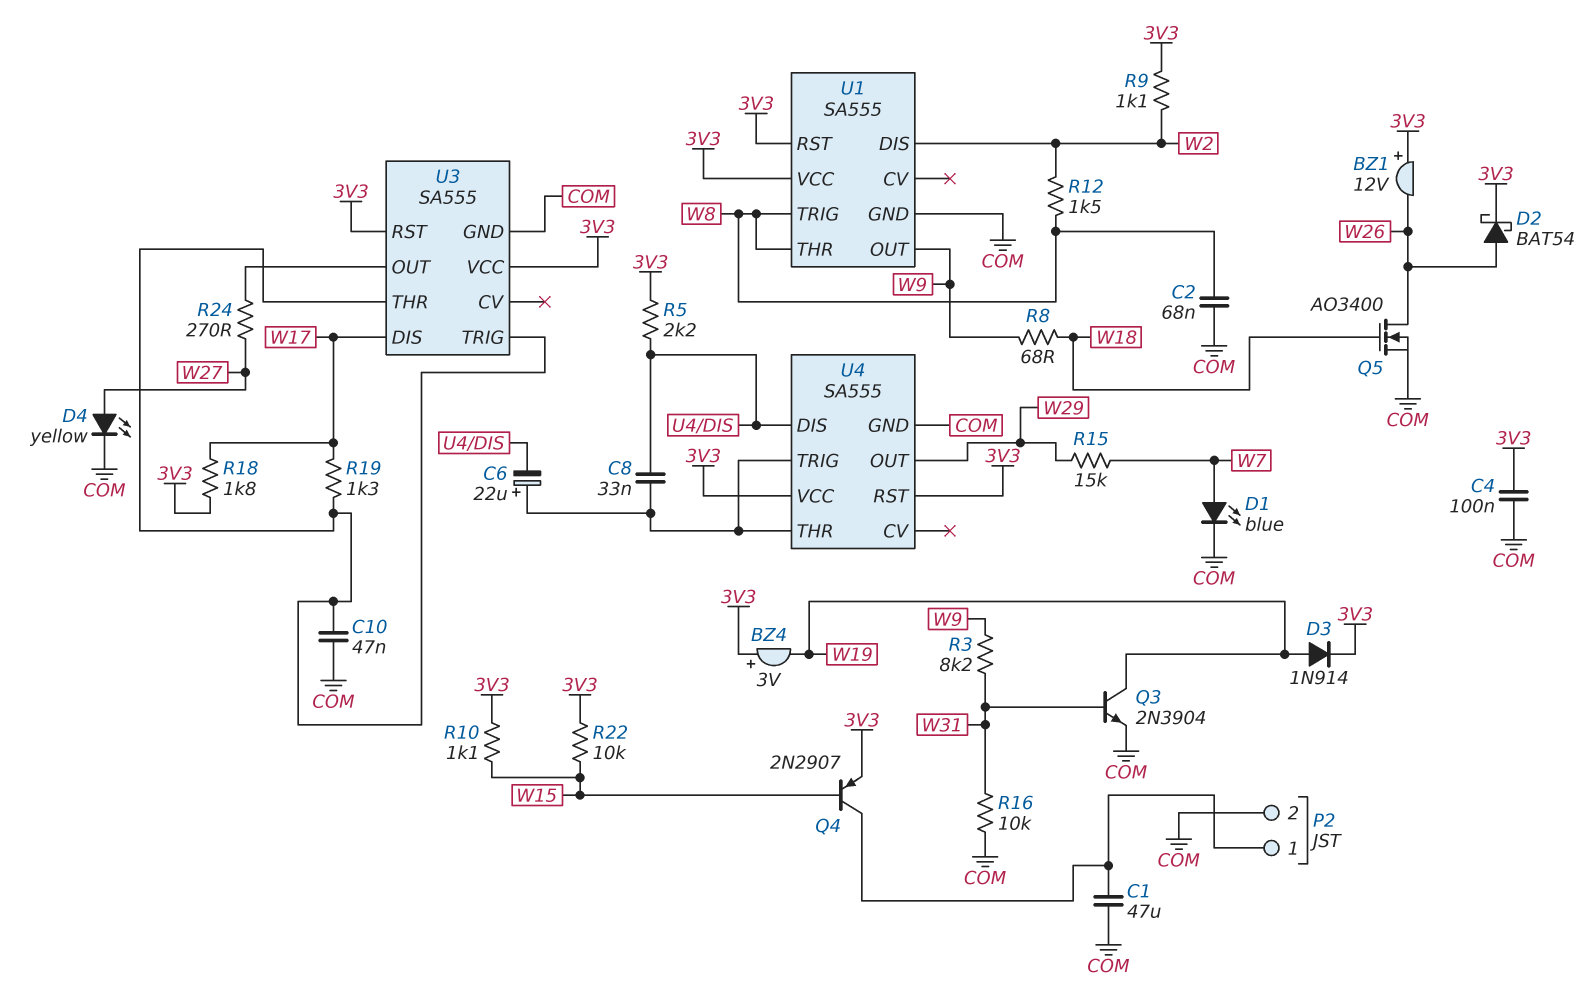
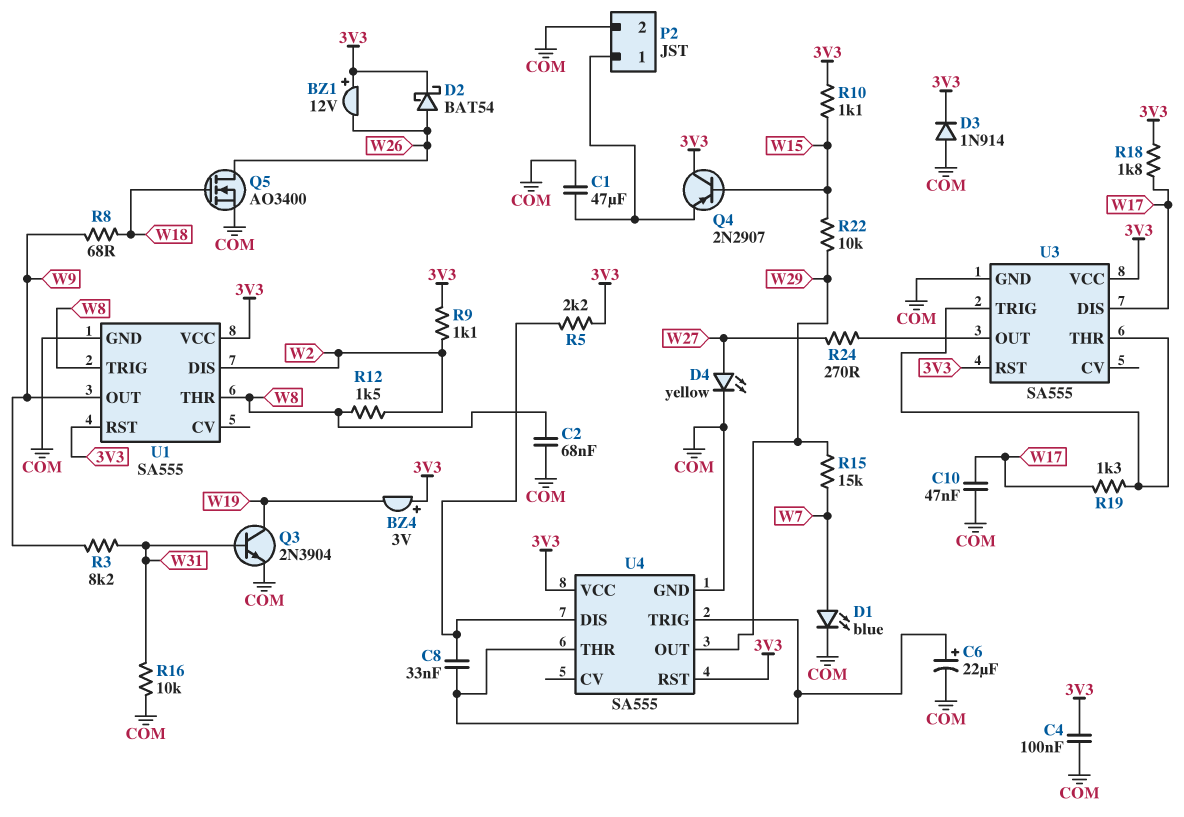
C6: 22uF (plus U4/THR, minus U4/DIS) -> 22uF (plus U4/THR, minus COM)
C10: 47nF (COM, U3/THR) -> 47nF (COM, W17)
D3: diode 1N914 (A W19, K 3V3) -> diode 1N914 (A COM, K 3V3)
Q4: PNP 2N2907 (B W15, C P2/1, E 3V3) -> PNP 2N2907 (B W15, C 3V3, E P2/1)
R22: 10k (3V3, W15) -> 10k (W15, W29)

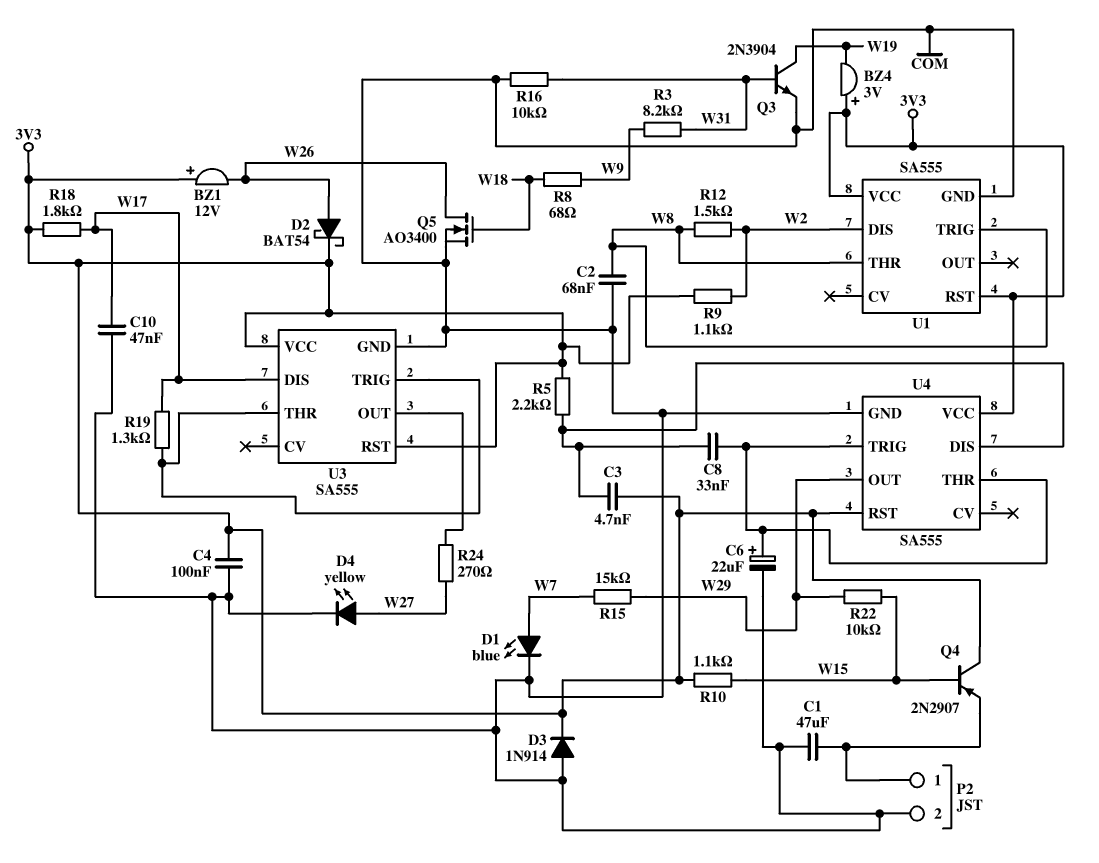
C3: none -> 4.7nF (3V3, U4/DIS)
U1 pin OUT: W9 -> none

